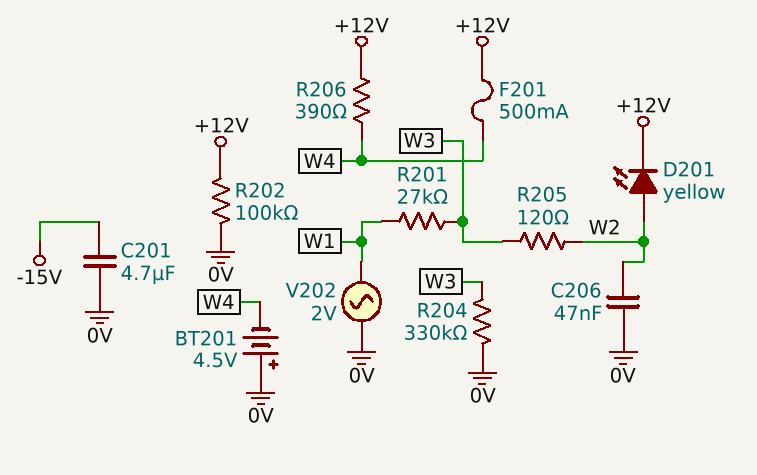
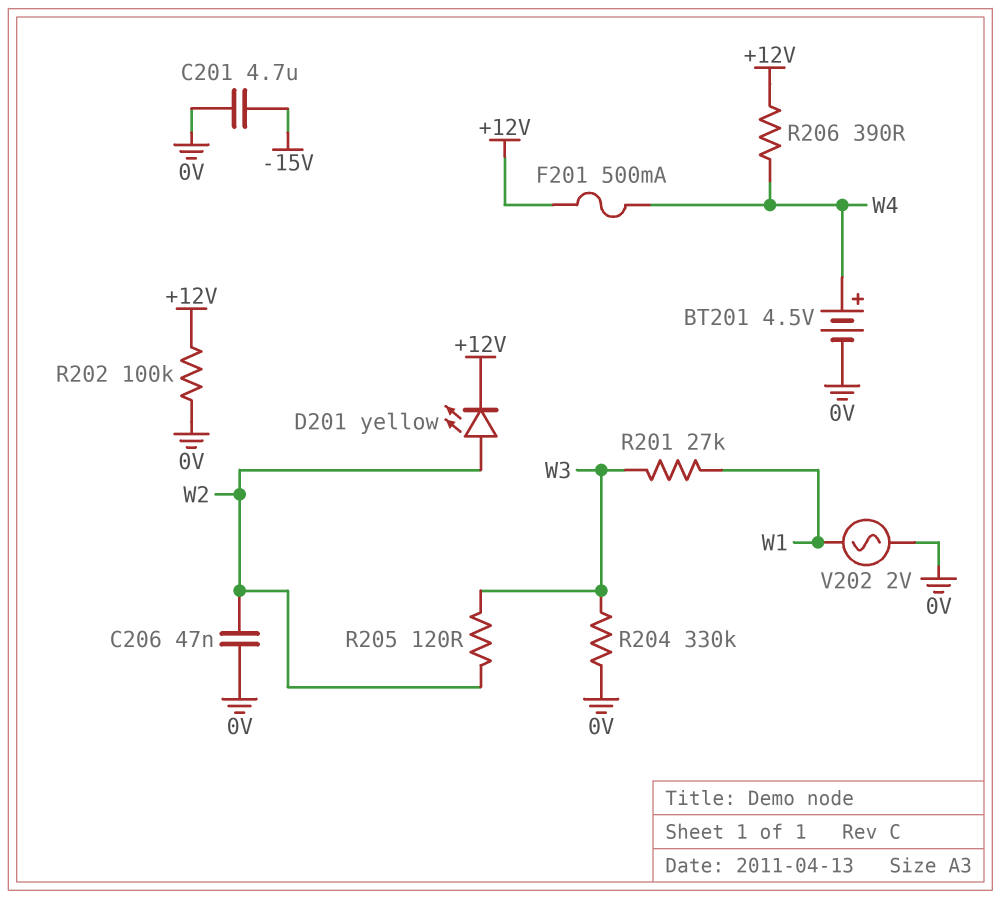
BT201: 4.5V (plus 0V, minus W4) -> 4.5V (plus W4, minus 0V)

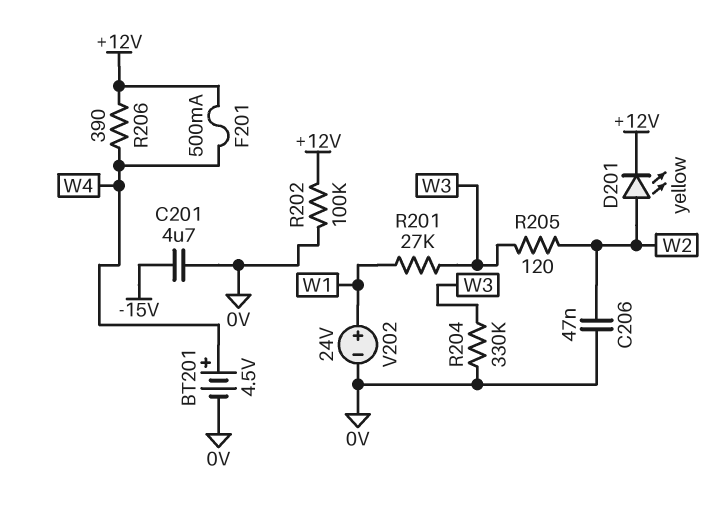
V202: AC 2V (0V, W1) -> 24V (plus W1, minus 0V)

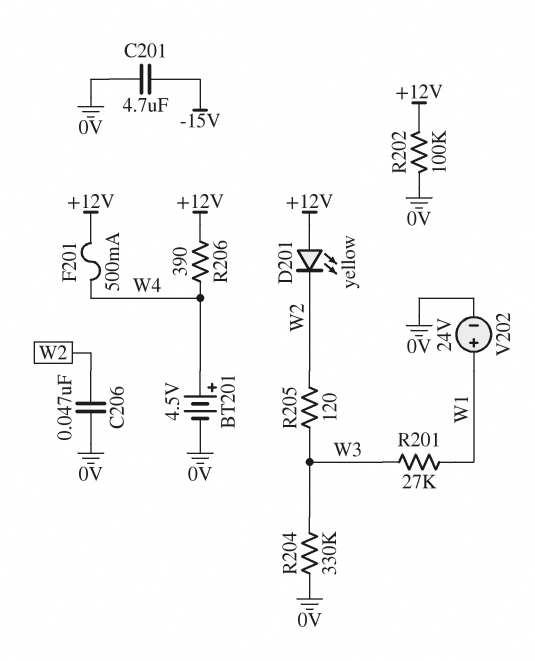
D201: LED yellow (A W2, K +12V) -> LED yellow (A +12V, K W2)

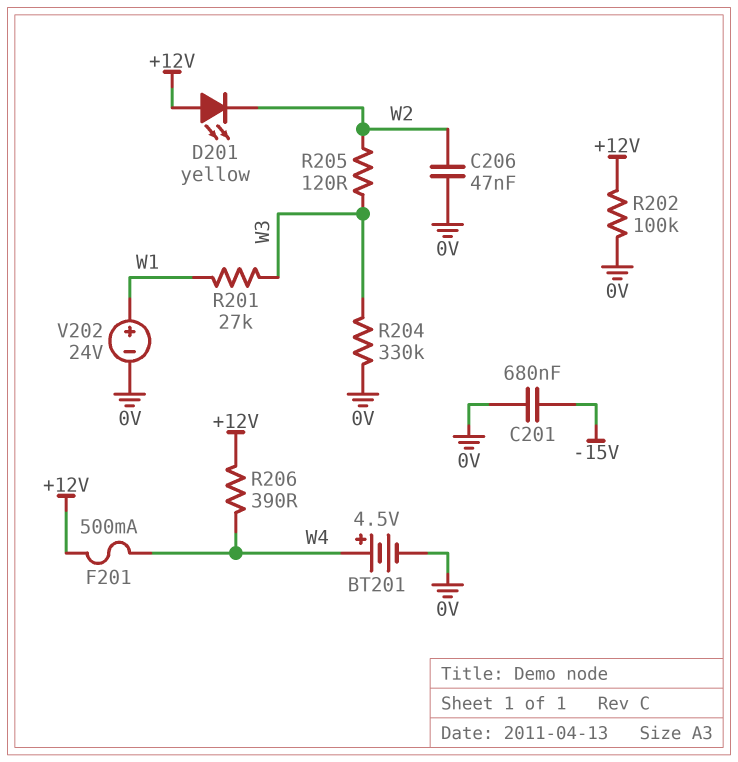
C201: 4.7uF (-15V, 0V) -> 680nF (-15V, 0V)

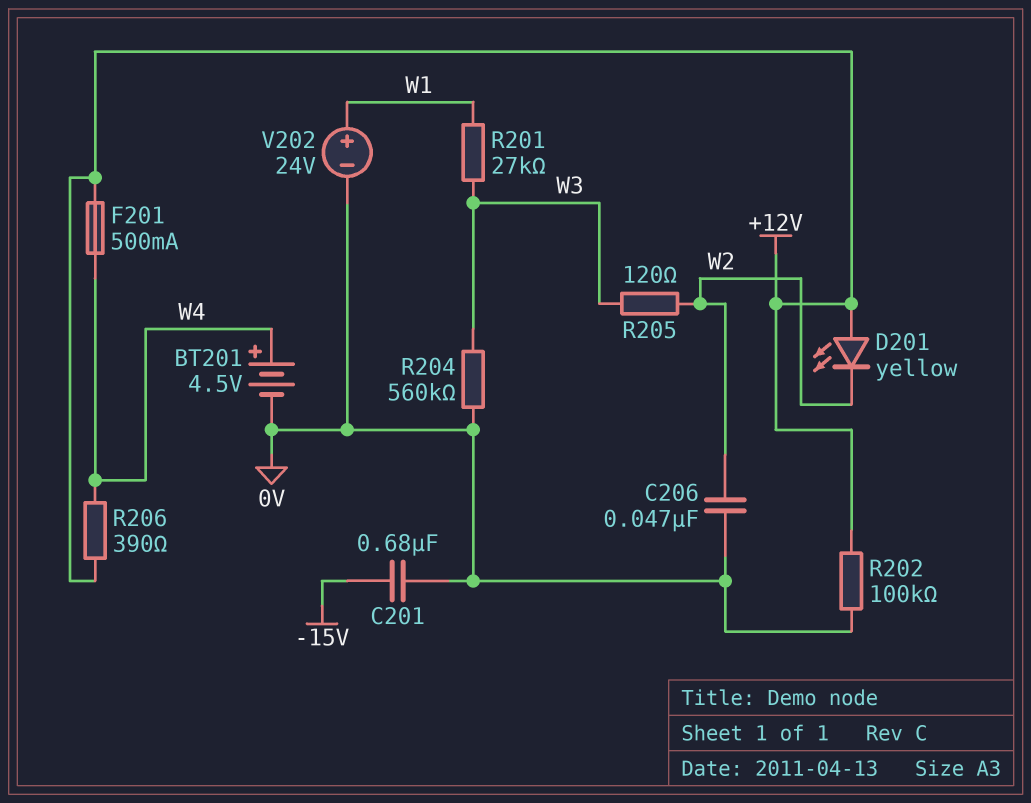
R204: 330k (0V, W3) -> 560k (0V, W3)

